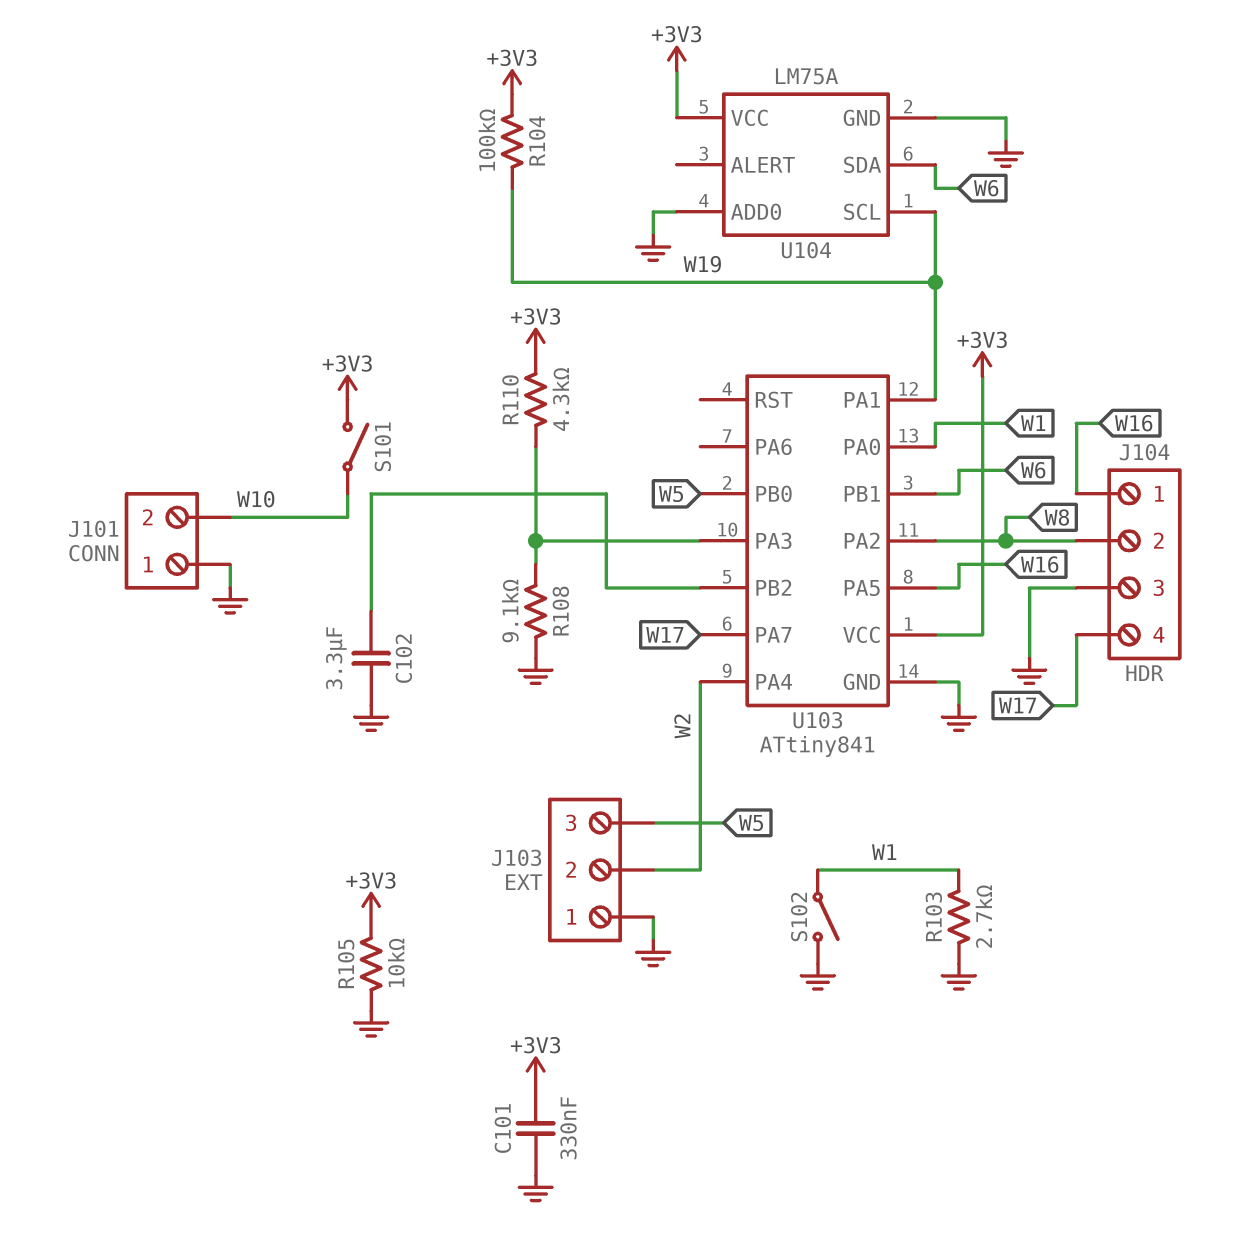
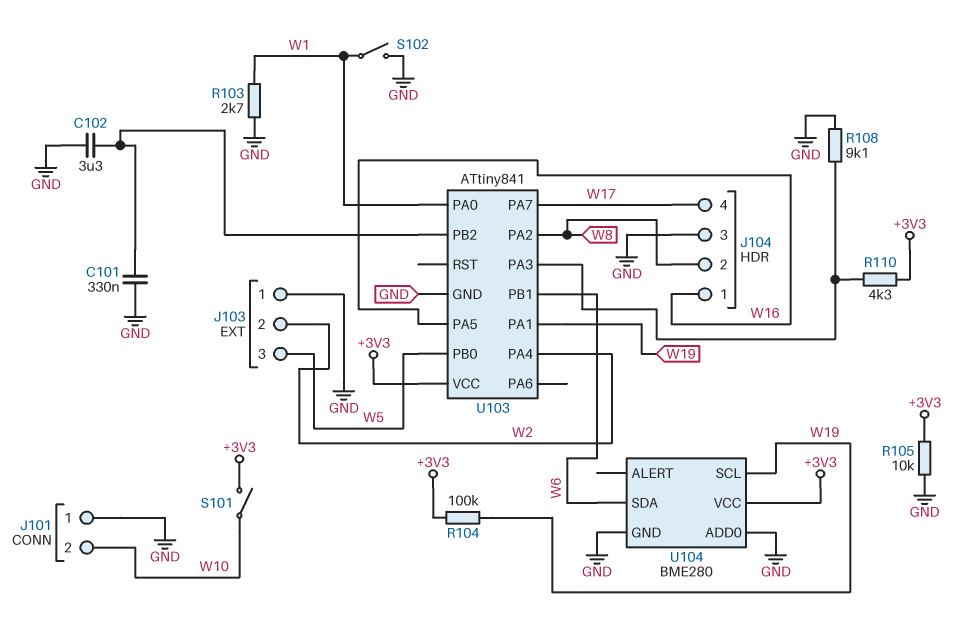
C101: 330nF (+3V3, GND) -> 330nF (GND, U103/PB2)
U104: LM75A -> BME280

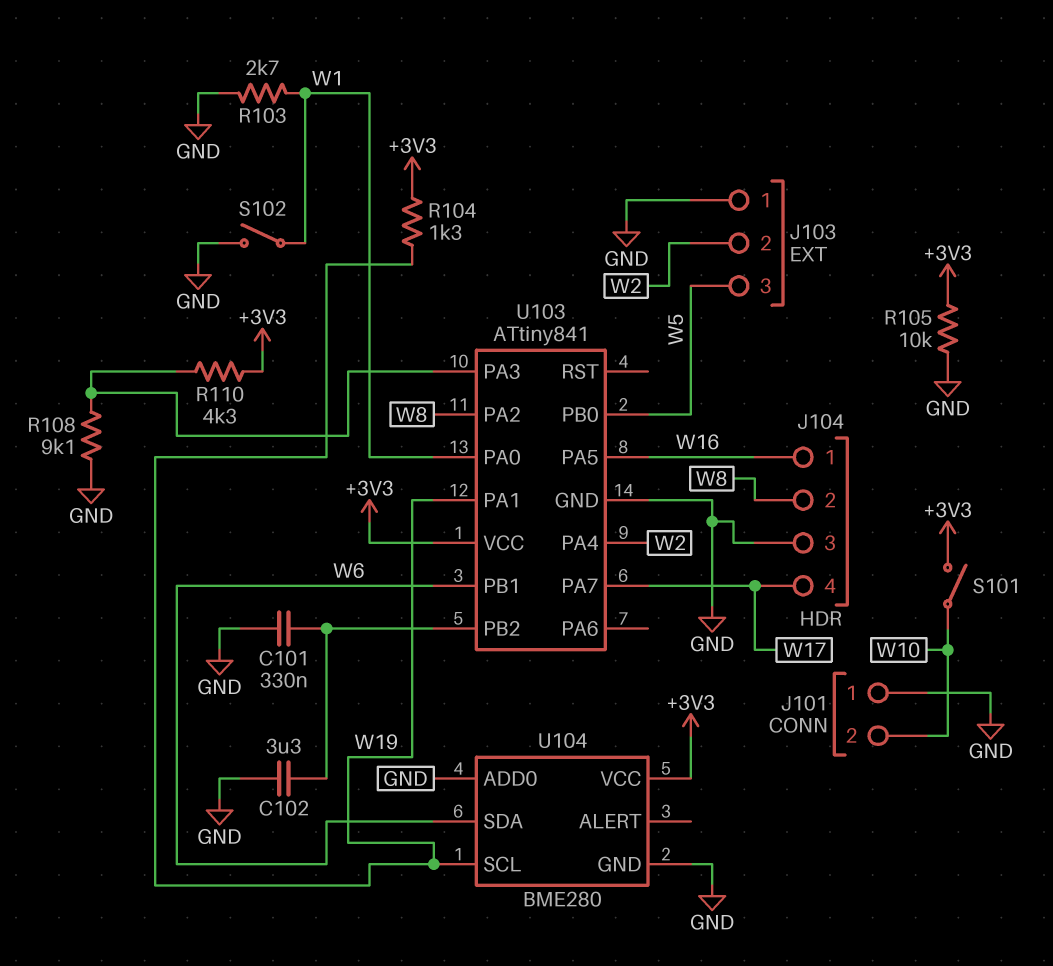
R104: 100k (+3V3, W19) -> 1.3k (+3V3, W19)

